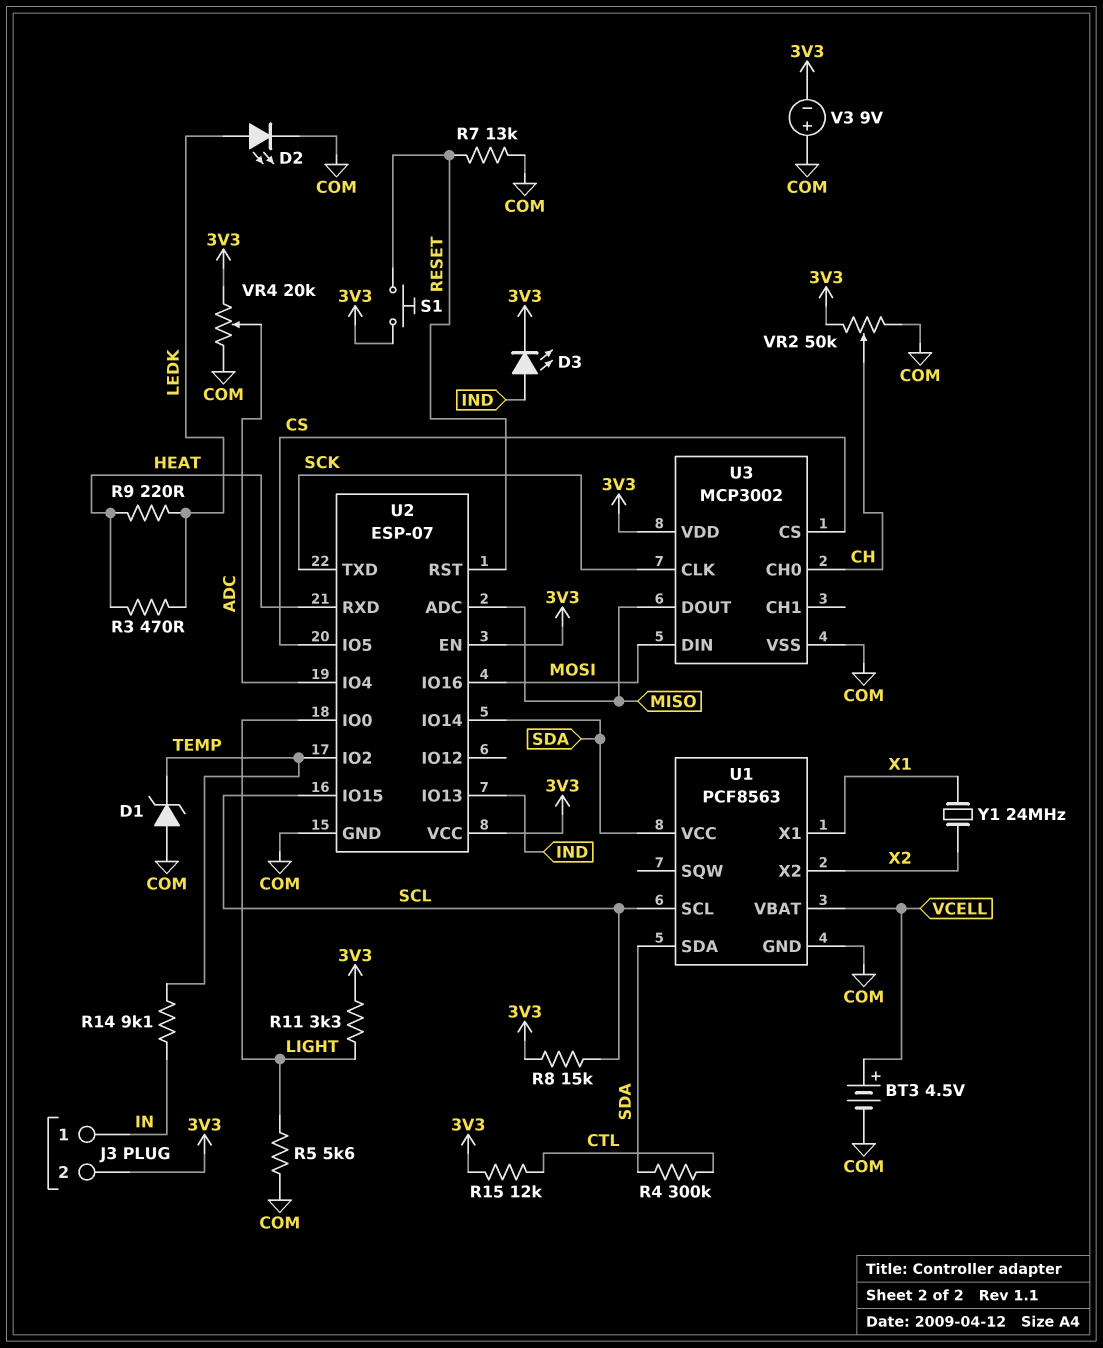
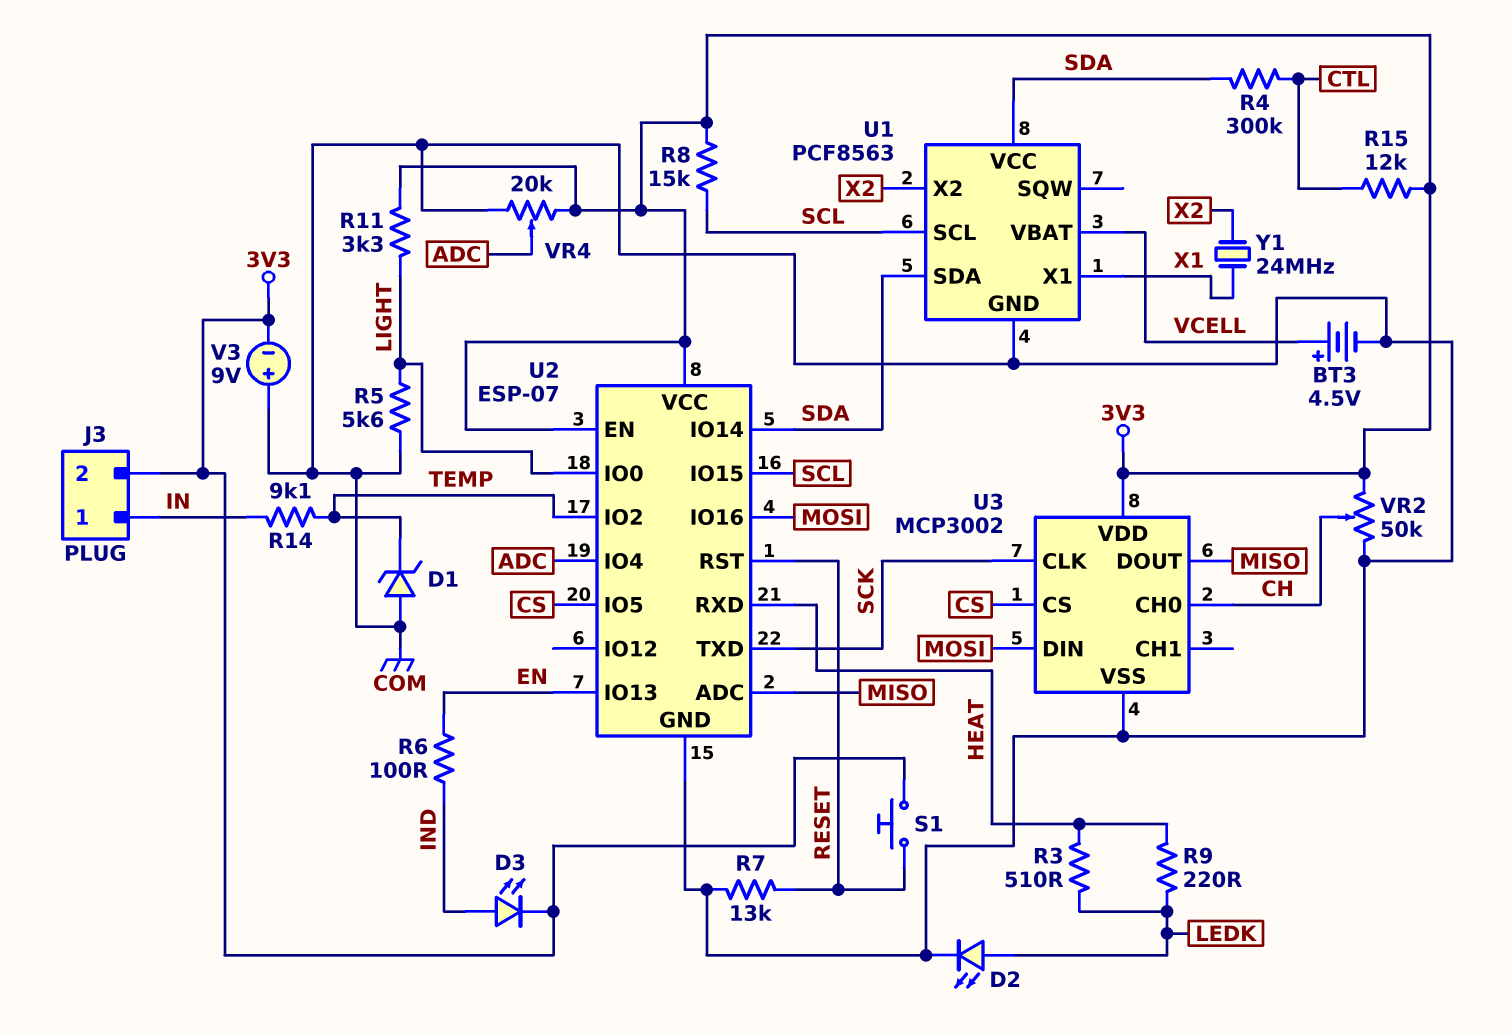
R3: 470 (HEAT, LEDK) -> 510 (HEAT, LEDK)
R6: none -> 100 (EN, IND)
U2 pin IO13: IND -> EN

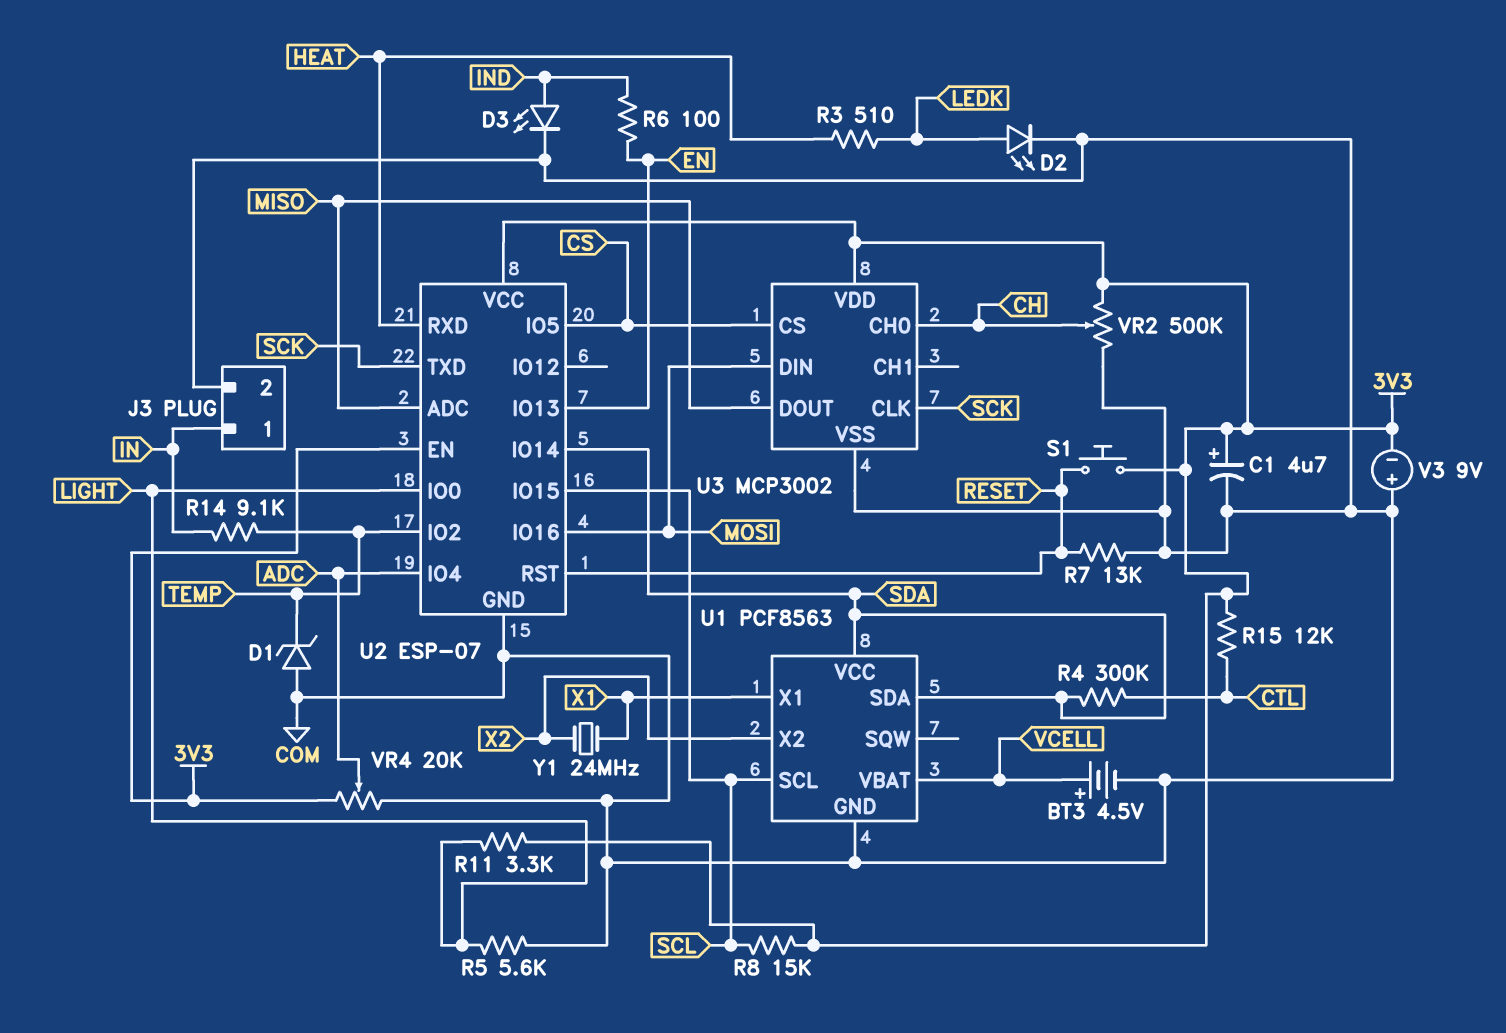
C1: none -> 4.7uF (plus 3V3, minus COM)
D3: LED (A IND, K 3V3) -> LED (A IND, K COM)
J3 pin 2: 3V3 -> COM
R9: 220 (HEAT, LEDK) -> none
VR2: 50k (3V3, COM, wiper CH) -> 500k (3V3, COM, wiper CH)

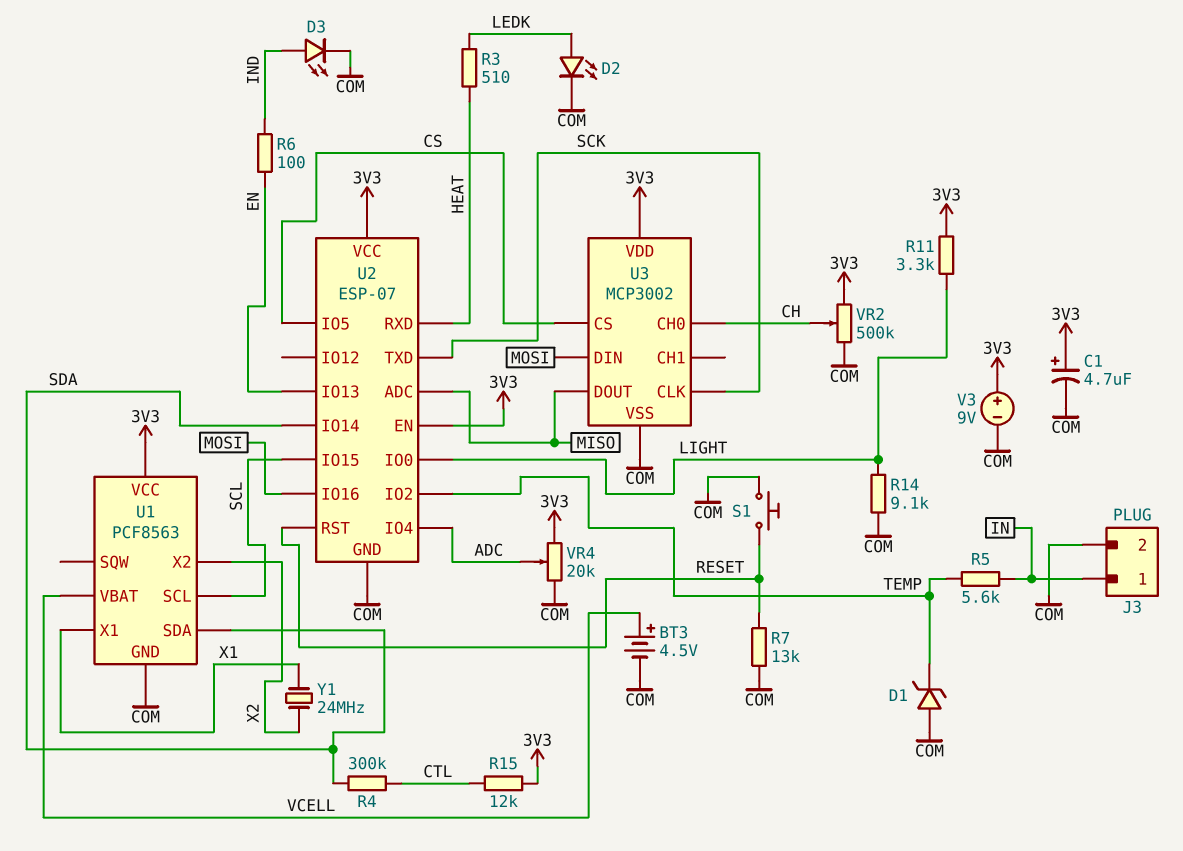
R5: 5.6k (COM, LIGHT) -> 5.6k (IN, TEMP)
R8: 15k (3V3, SCL) -> none
R14: 9.1k (IN, TEMP) -> 9.1k (COM, LIGHT)
S1: button (3V3, RESET) -> button (COM, RESET)
U1 pin VCC: SDA -> 3V3
V3: 9V (plus COM, minus 3V3) -> 9V (plus 3V3, minus COM)

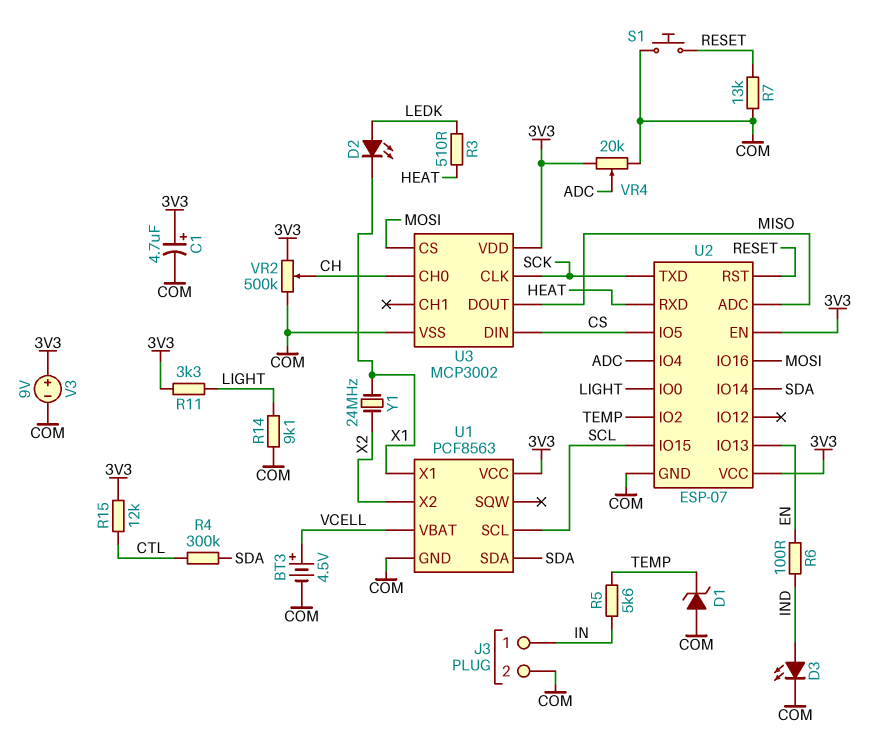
D2: LED (A LEDK, K COM) -> LED (A LEDK, K X1)
U3 pin CS: CS -> MOSI
U3 pin DIN: MOSI -> CS

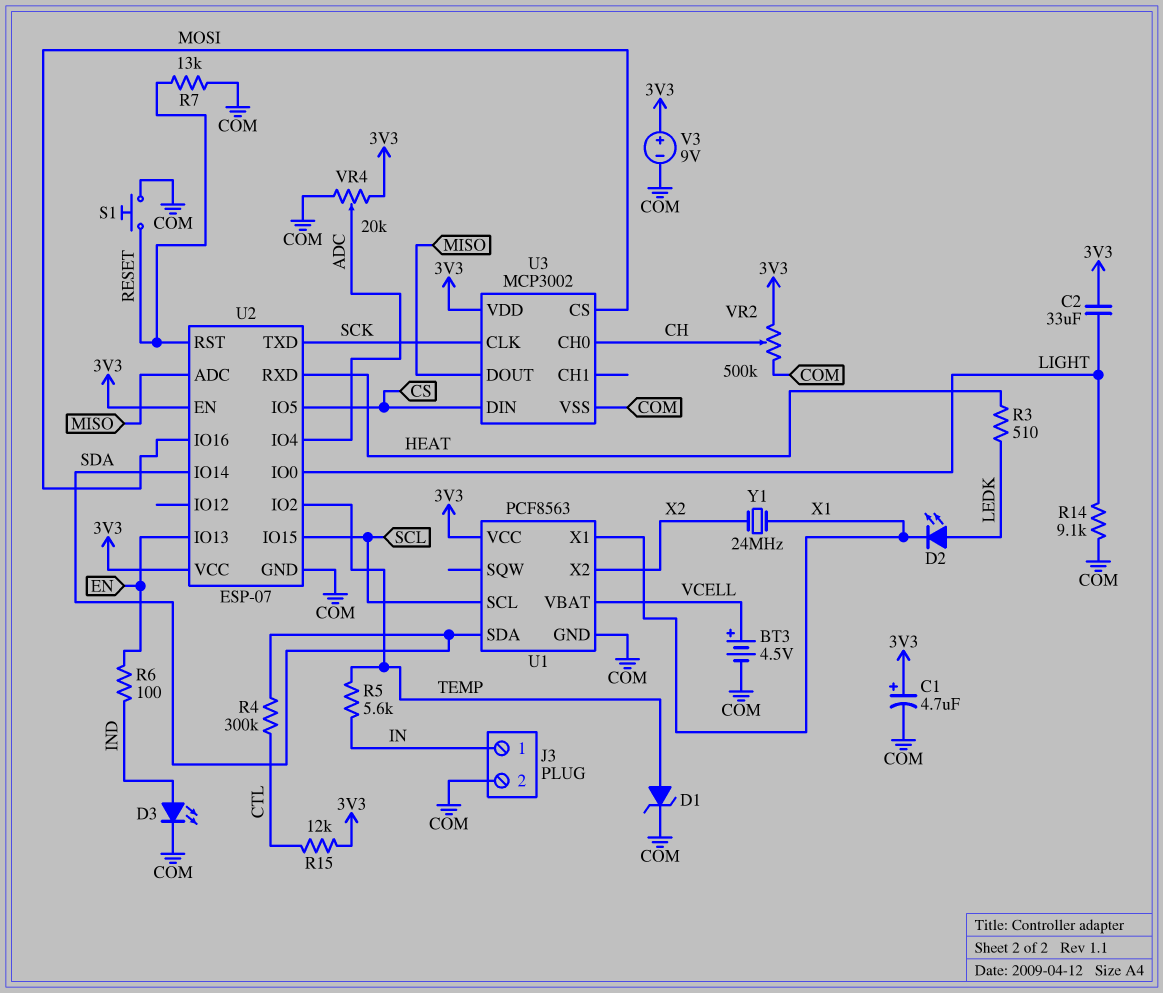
C2: none -> 33uF (3V3, LIGHT)
D1: zener (A COM, K TEMP) -> zener (A TEMP, K COM)
R11: 3.3k (3V3, LIGHT) -> none

